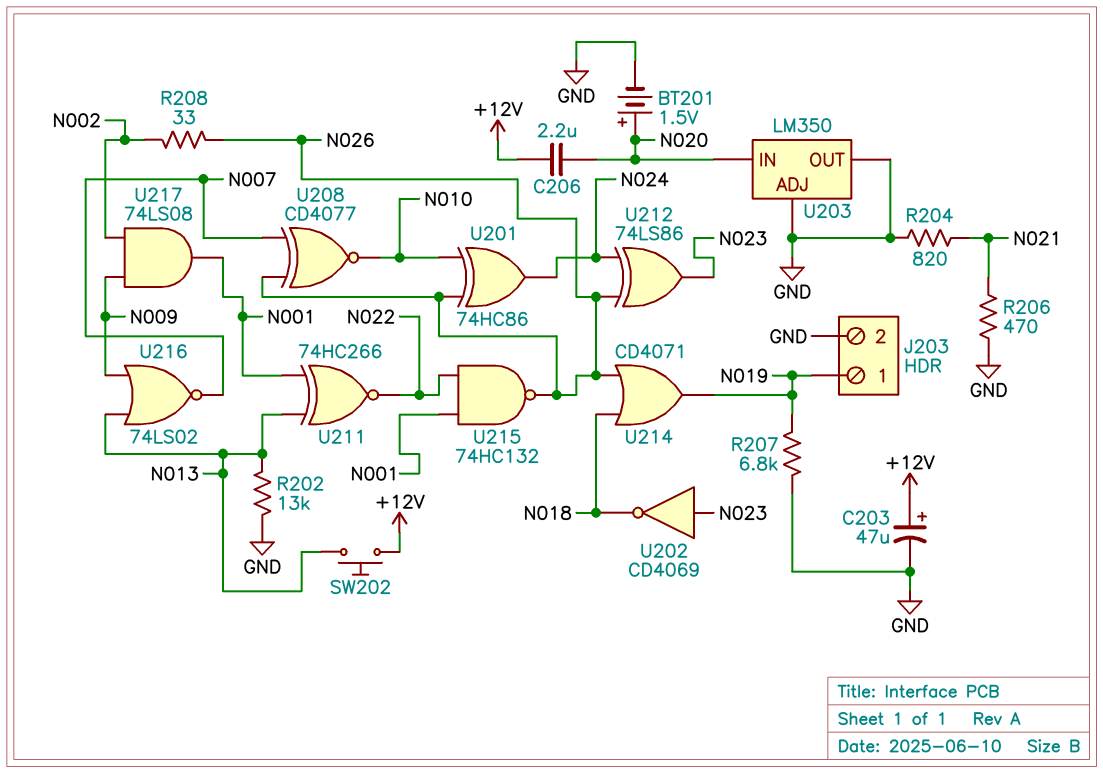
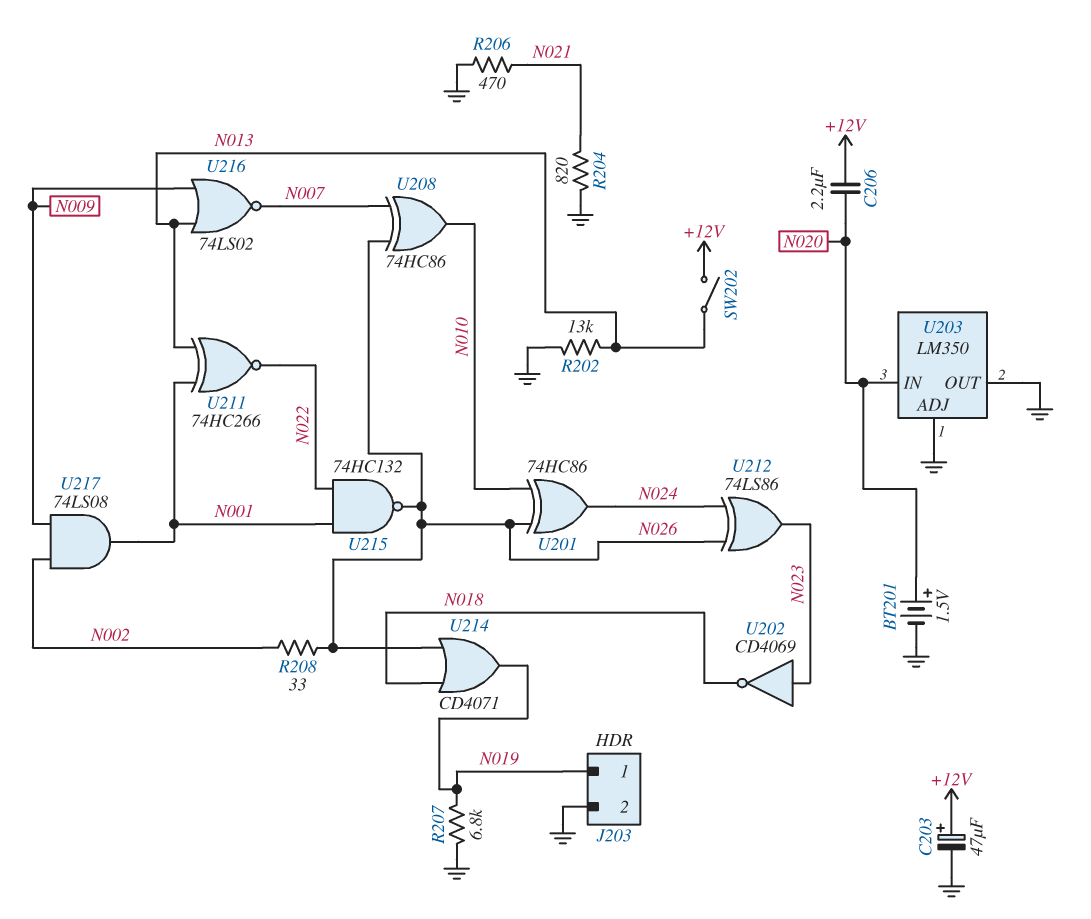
SW202: button (+12V, N013) -> switch (+12V, N013)
U208: XNOR CD4077 (in N007, in N026, out N010) -> XOR 74HC86 (in N007, in N026, out N010)

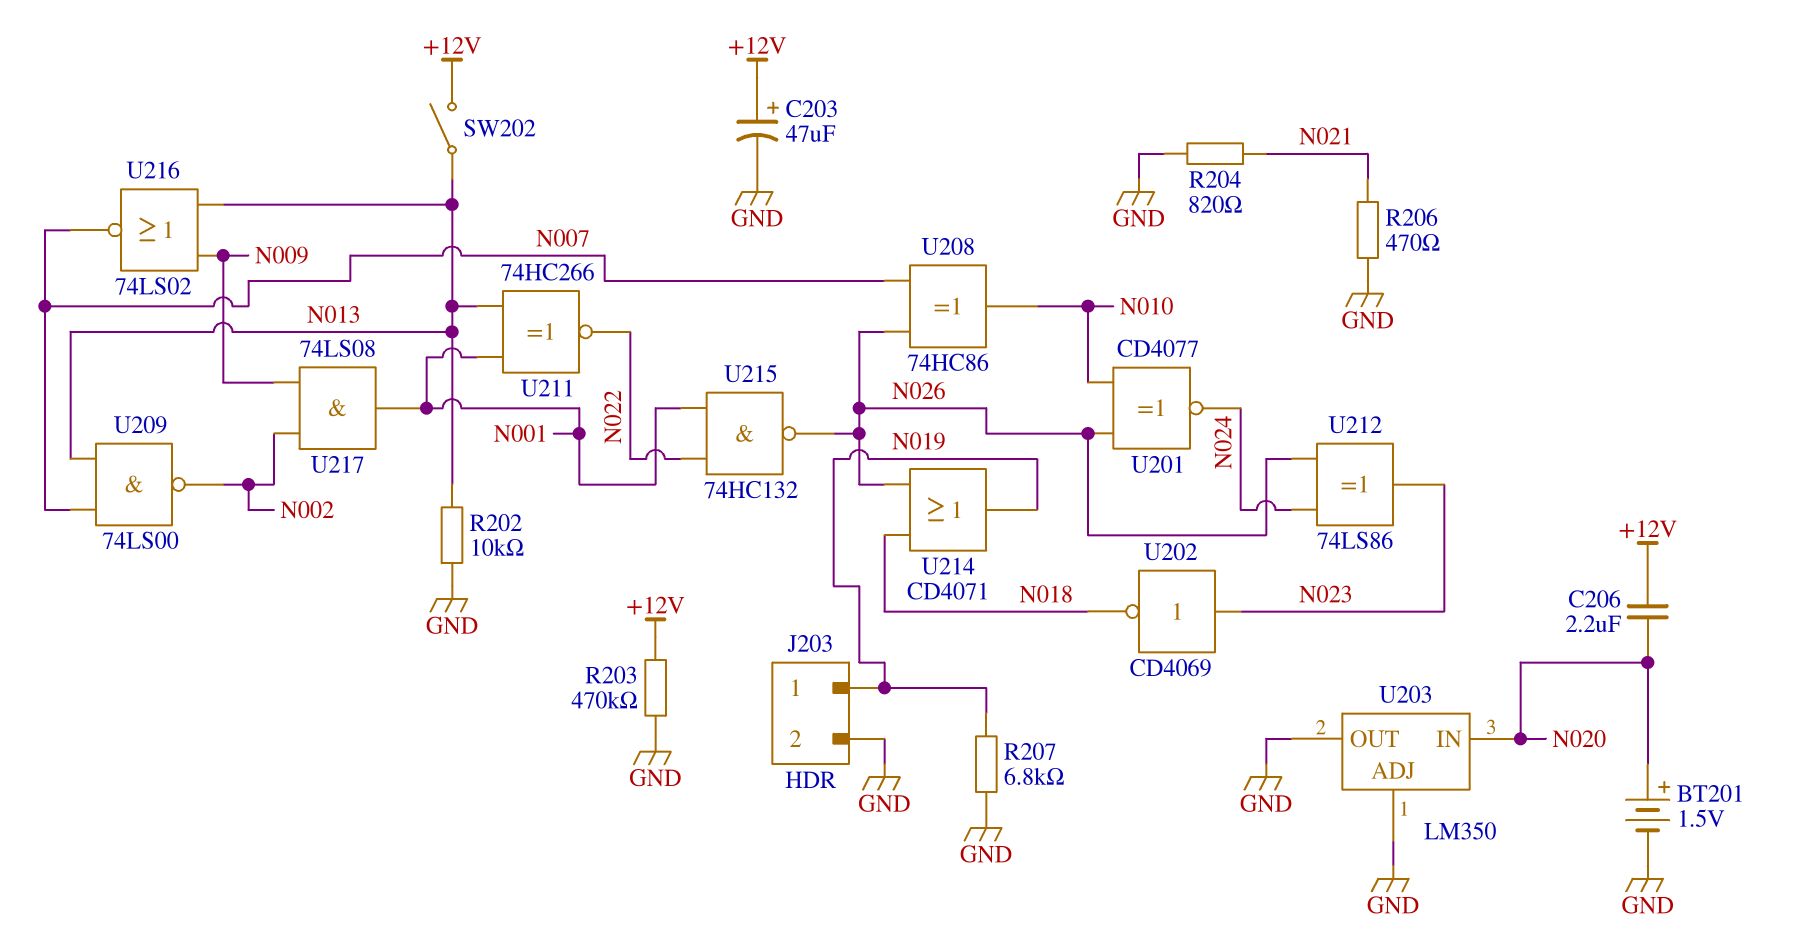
R202: 13k (GND, N013) -> 10k (GND, N013)
R203: none -> 470k (+12V, GND)
R208: 33 (N002, N026) -> none
U201: XOR 74HC86 (in N010, in N026, out N024) -> XNOR CD4077 (in N010, in N026, out N024)
U209: none -> NAND 74LS00 (in N007, in N013, out N002)

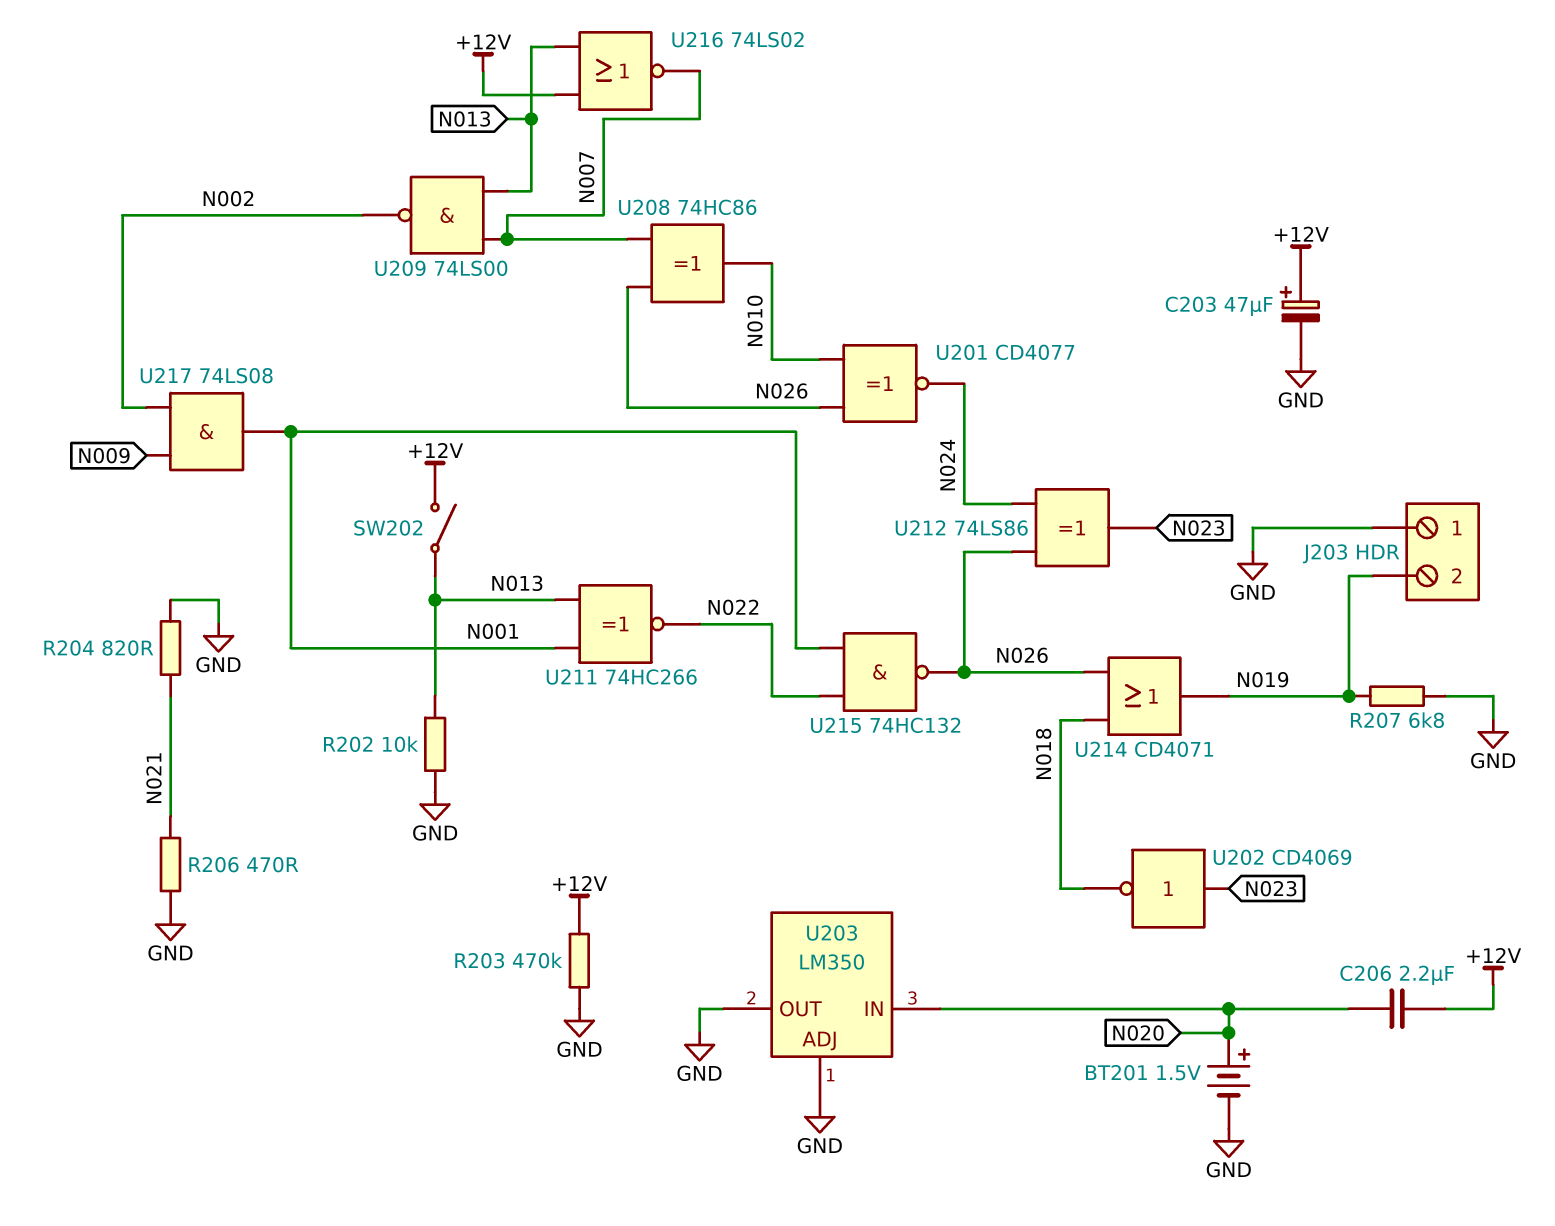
J203 pin 1: N019 -> GND
J203 pin 2: GND -> N019
U216: NOR 74LS02 (in N009, in N013, out N007) -> NOR 74LS02 (in +12V, in N013, out N007)

